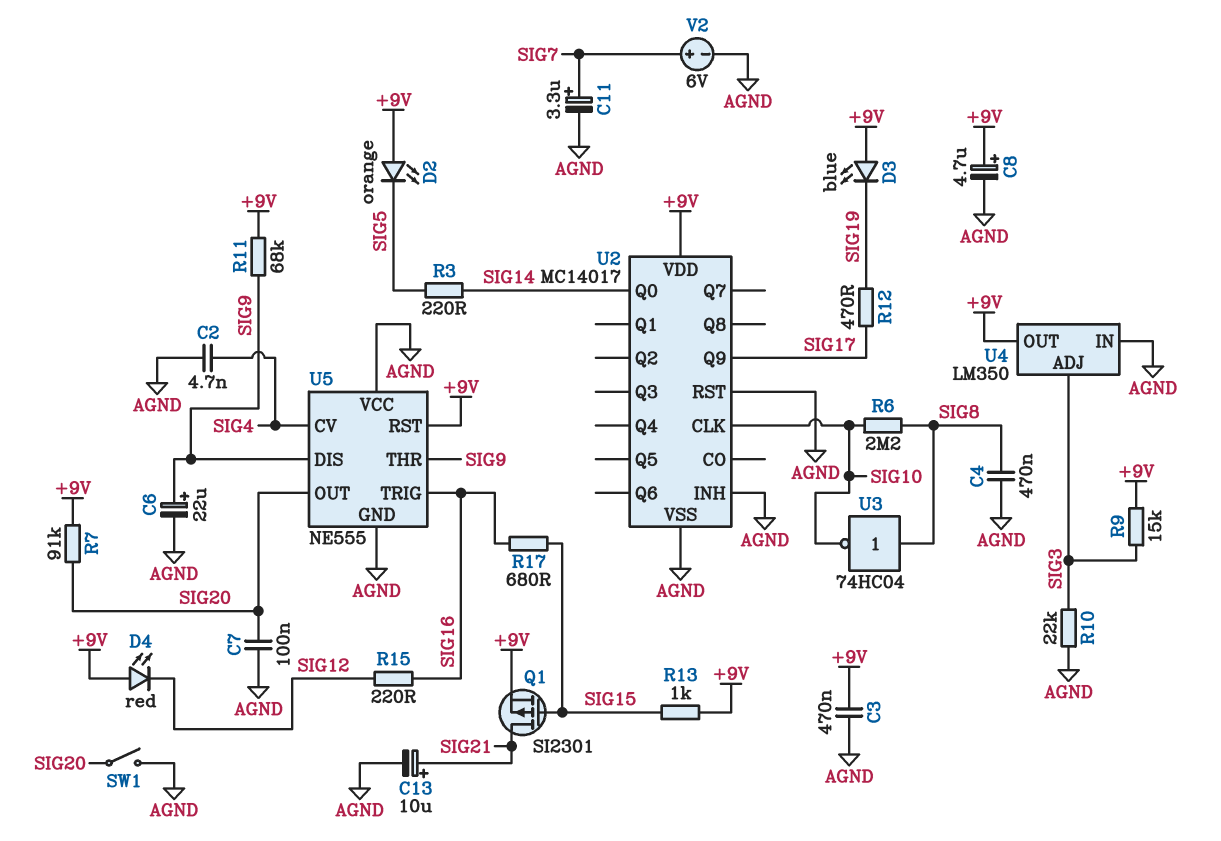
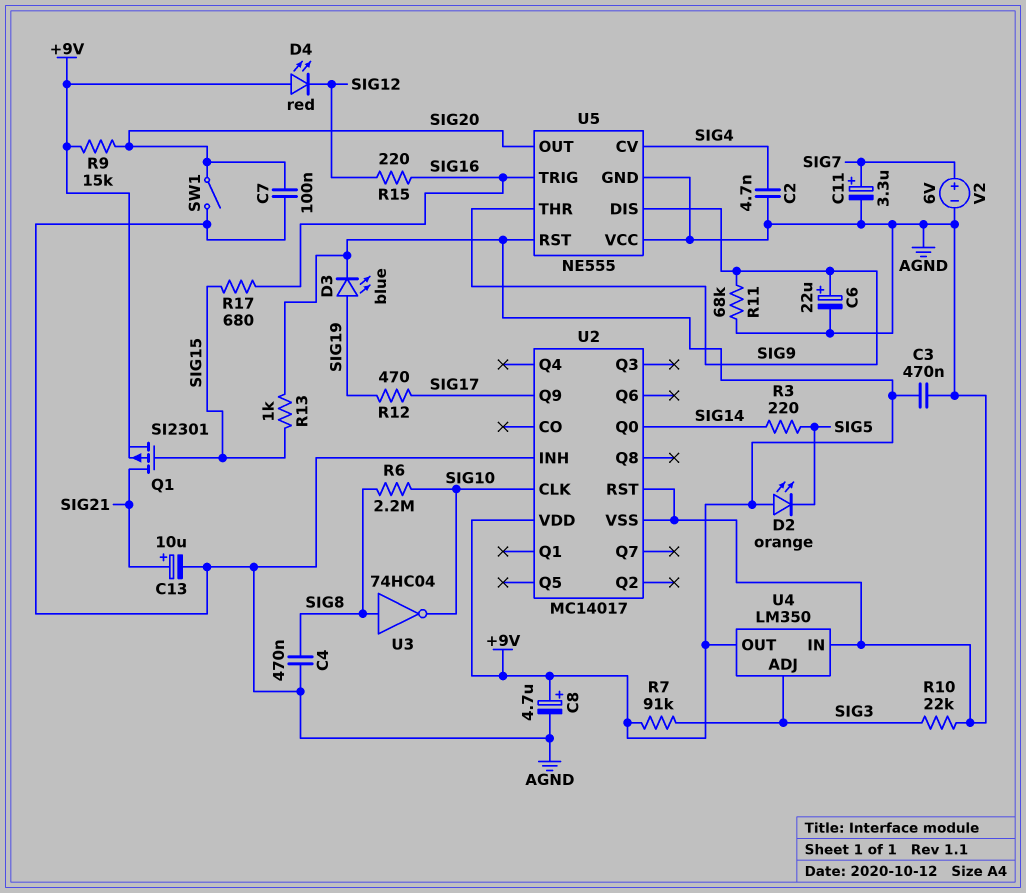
D3: LED blue (A +9V, K SIG19) -> LED blue (A SIG19, K +9V)
R7: 91k (+9V, SIG20) -> 91k (+9V, SIG3)
R9: 15k (+9V, SIG3) -> 15k (+9V, SIG20)
R11: 68k (+9V, SIG9) -> 68k (AGND, SIG9)

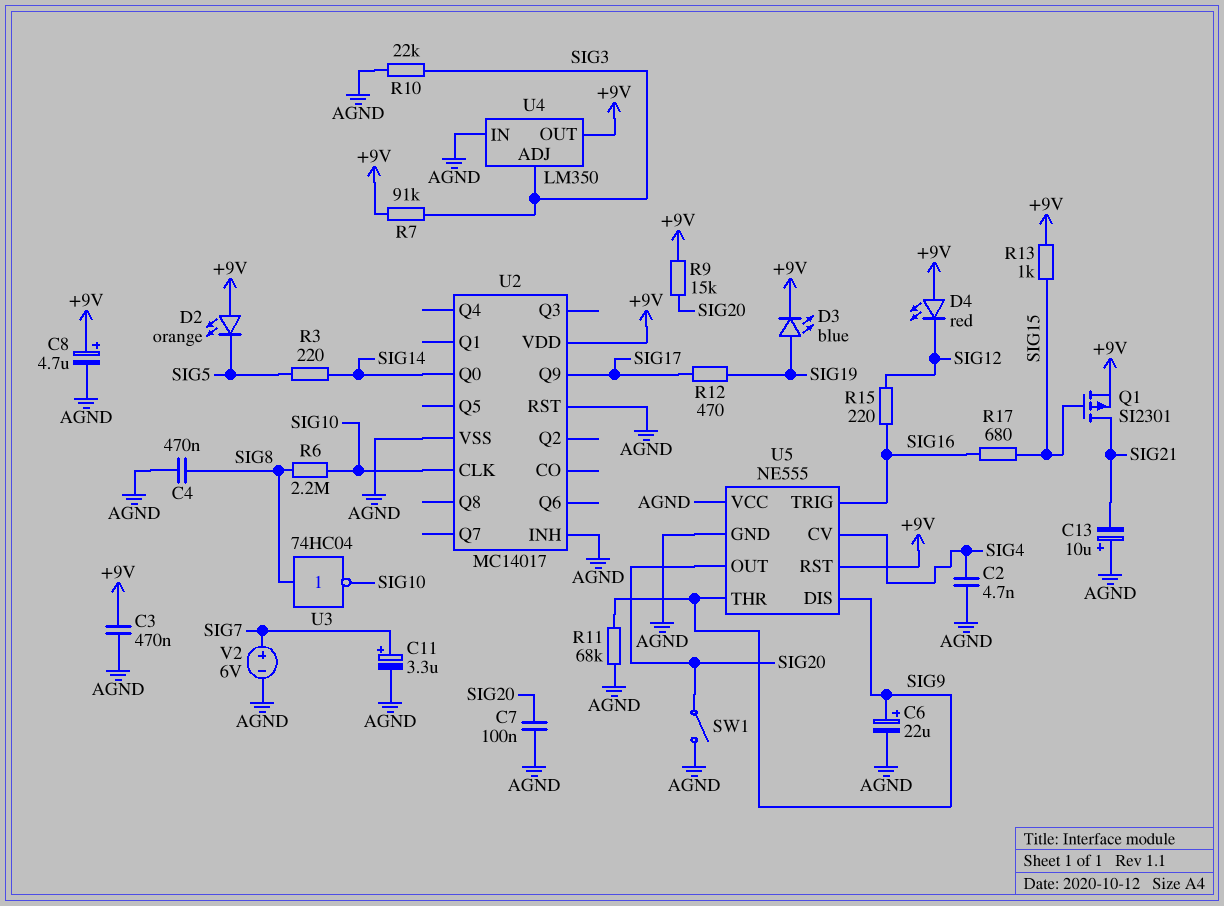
C13: 10uF (plus SIG21, minus AGND) -> 10uF (plus AGND, minus SIG21)

